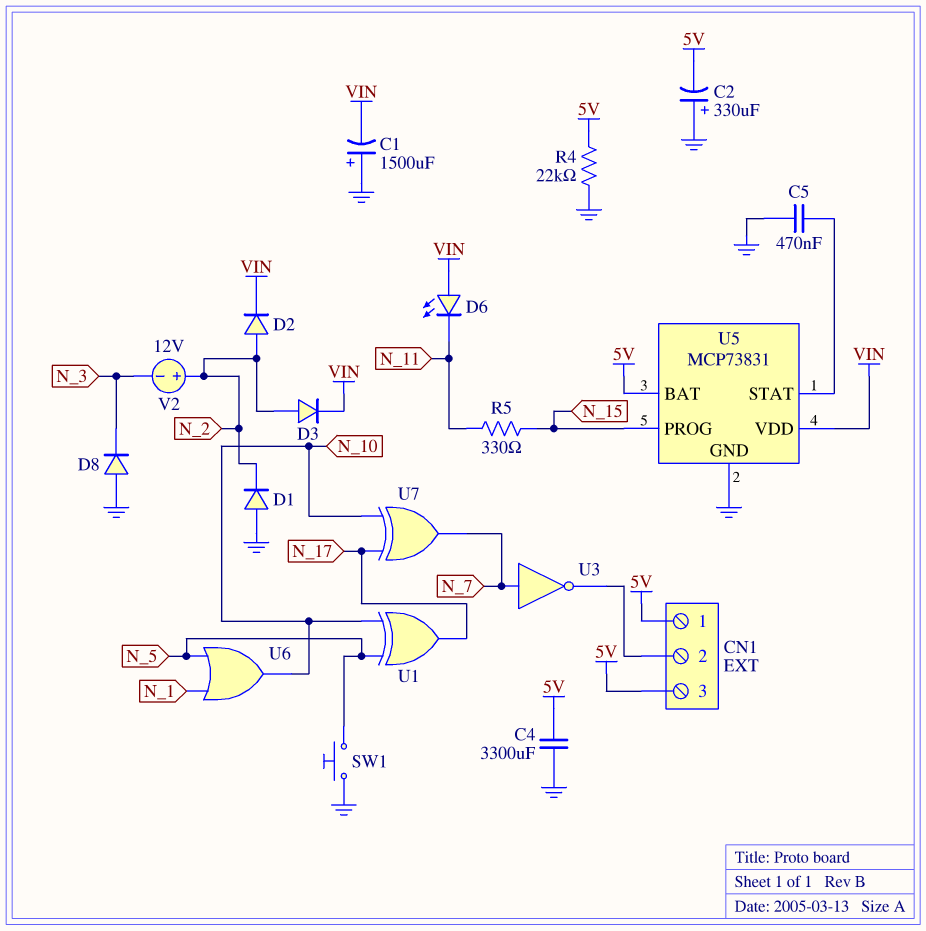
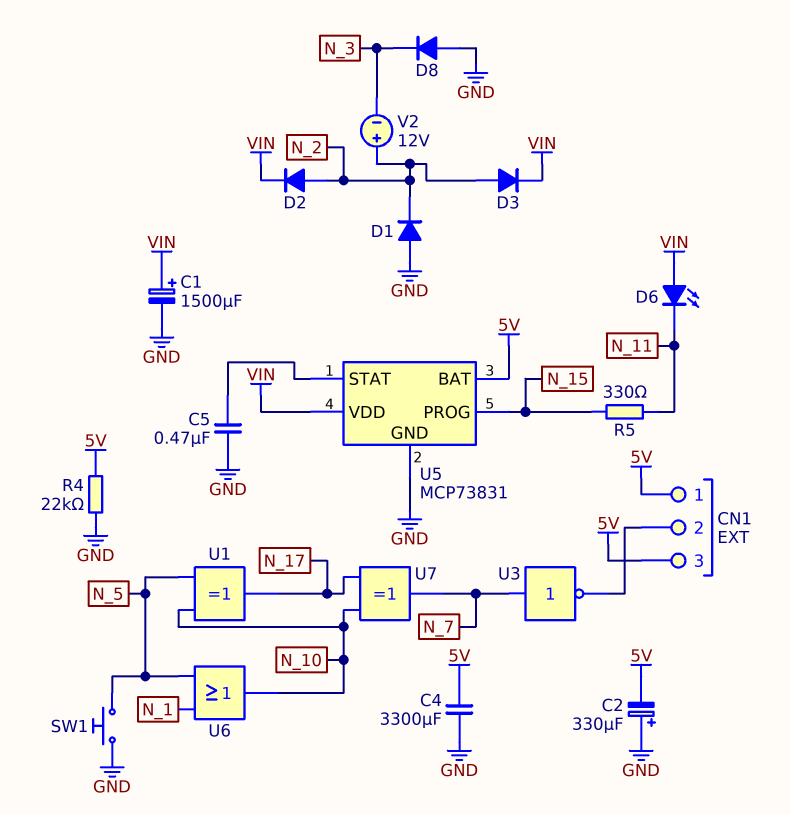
C1: 1500uF (plus GND, minus VIN) -> 1500uF (plus VIN, minus GND)

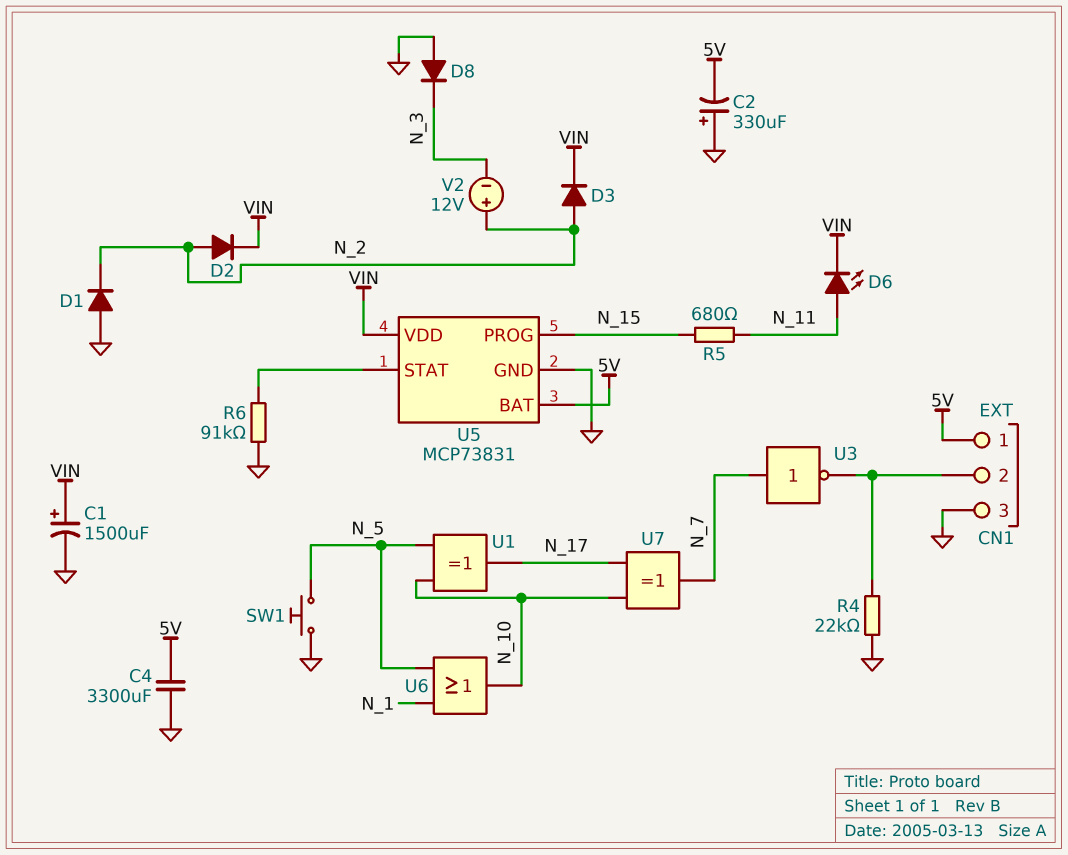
C5: 470nF (GND, U5/STAT) -> none
CN1 pin 3: 5V -> GND
D6: LED (A VIN, K N_11) -> LED (A N_11, K VIN)
R4: 22k (5V, GND) -> 22k (CN1/2, GND)
R5: 330 (N_11, N_15) -> 680 (N_11, N_15)
R6: none -> 91k (GND, U5/STAT)

